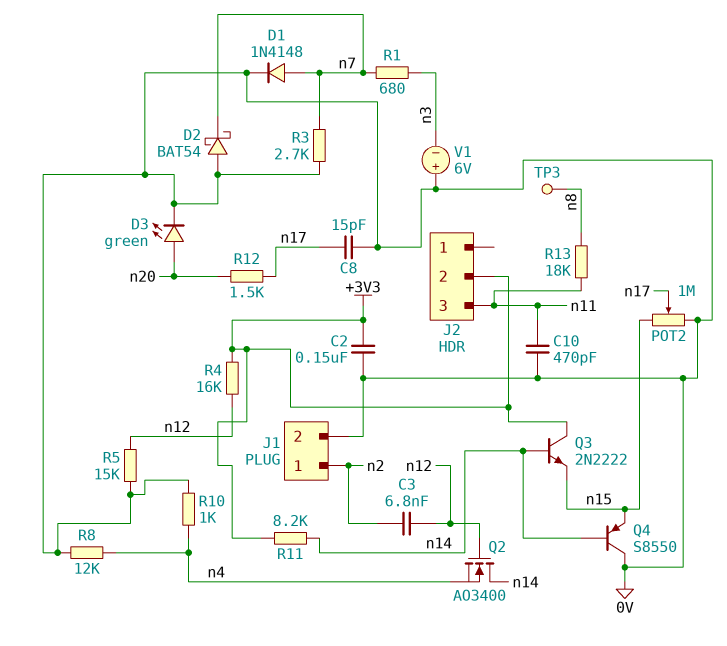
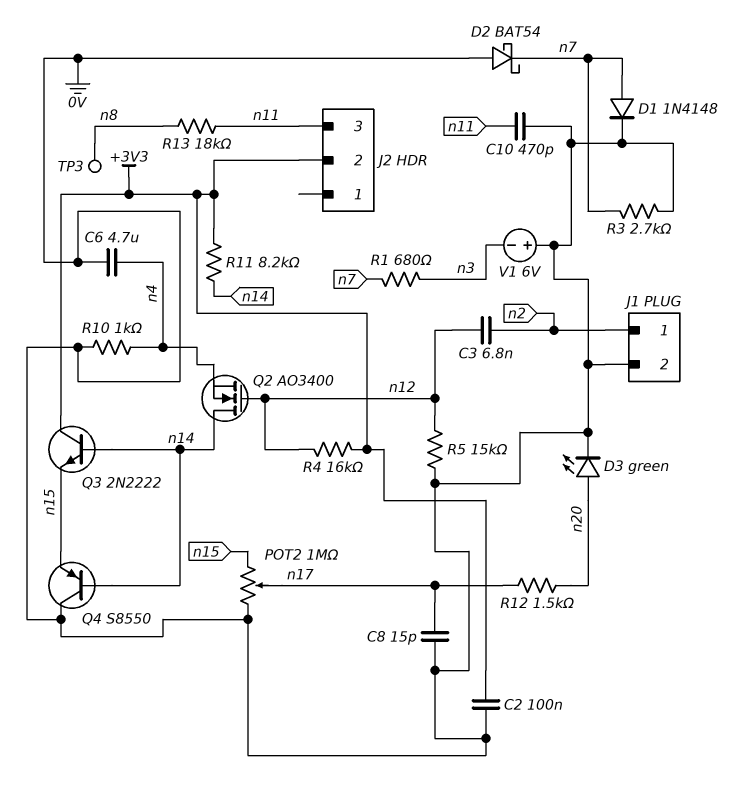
C2: 150nF (+3V3, 0V) -> 100nF (+3V3, 0V)
C6: none -> 4.7uF (0V, n4)
R8: 12k (0V, n4) -> none

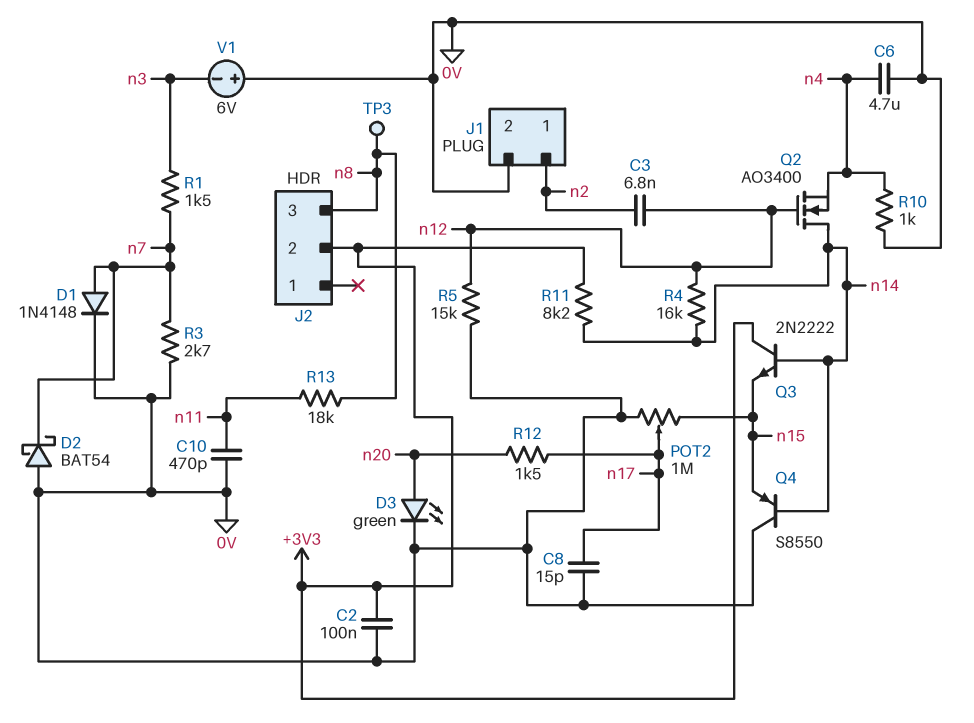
J2 pin 3: n11 -> n8
R1: 680 (n3, n7) -> 1.5k (n3, n7)
R4: 16k (+3V3, n12) -> 16k (n12, n14)

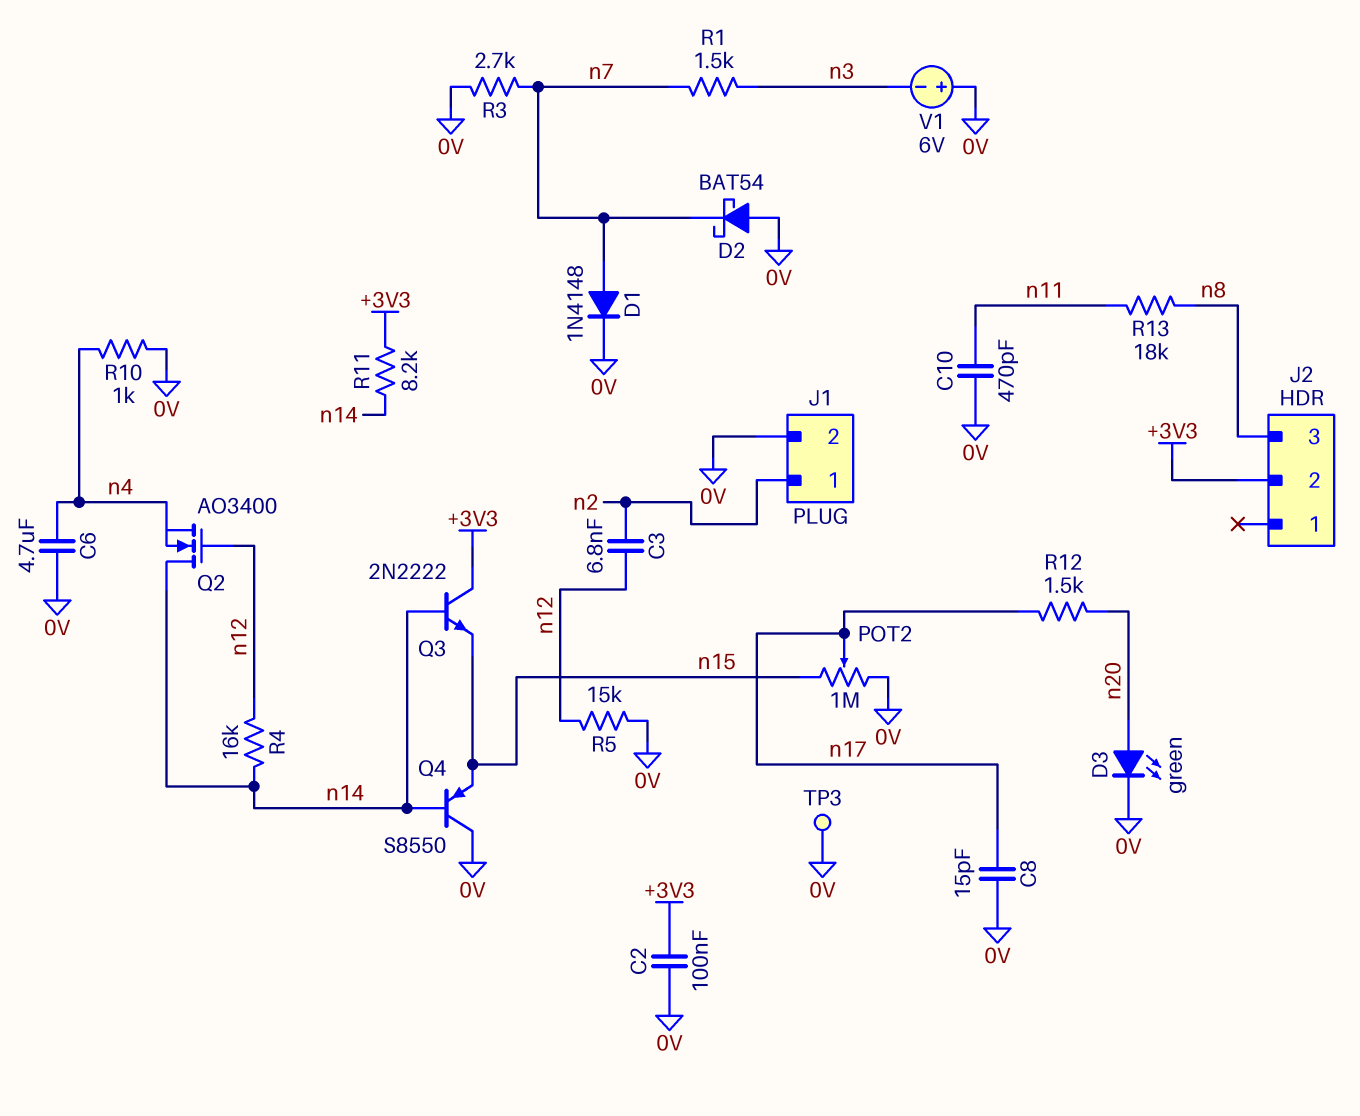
TP3: test point (n8) -> test point (0V)

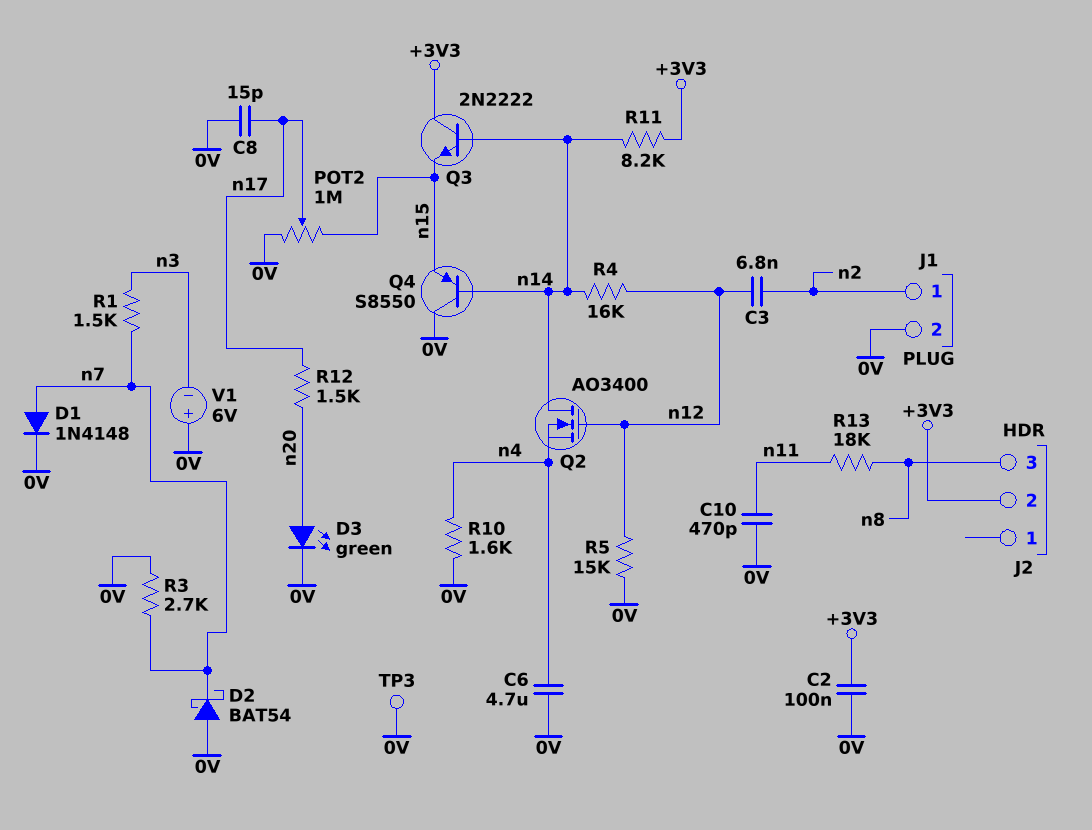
R10: 1k (0V, n4) -> 1.6k (0V, n4)

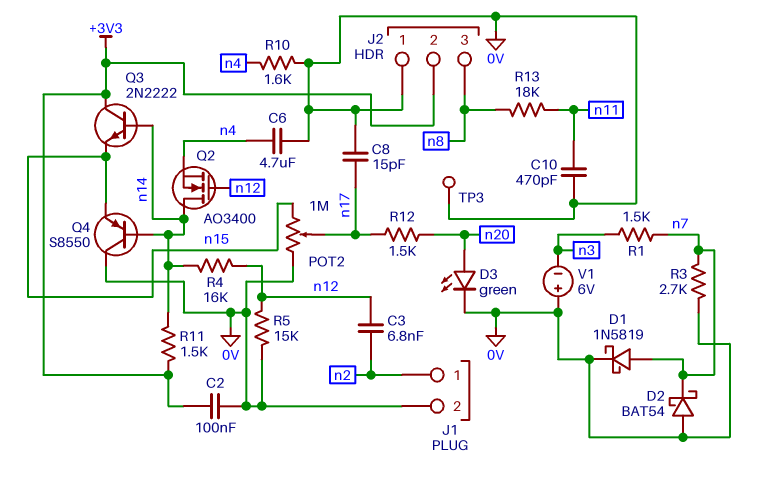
D1: diode 1N4148 (A n7, K 0V) -> schottky 1N5819 (A n7, K 0V)
J2 pin 1: none -> 0V
R11: 8.2k (+3V3, n14) -> 1.5k (+3V3, n14)

